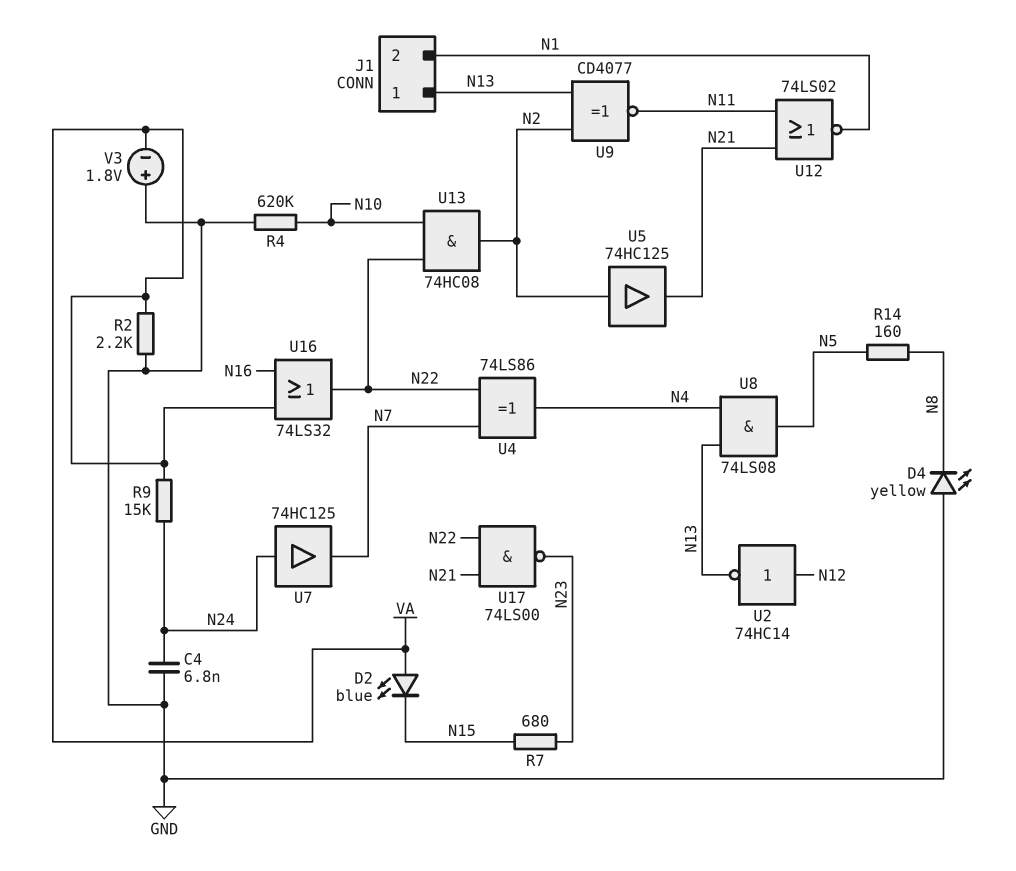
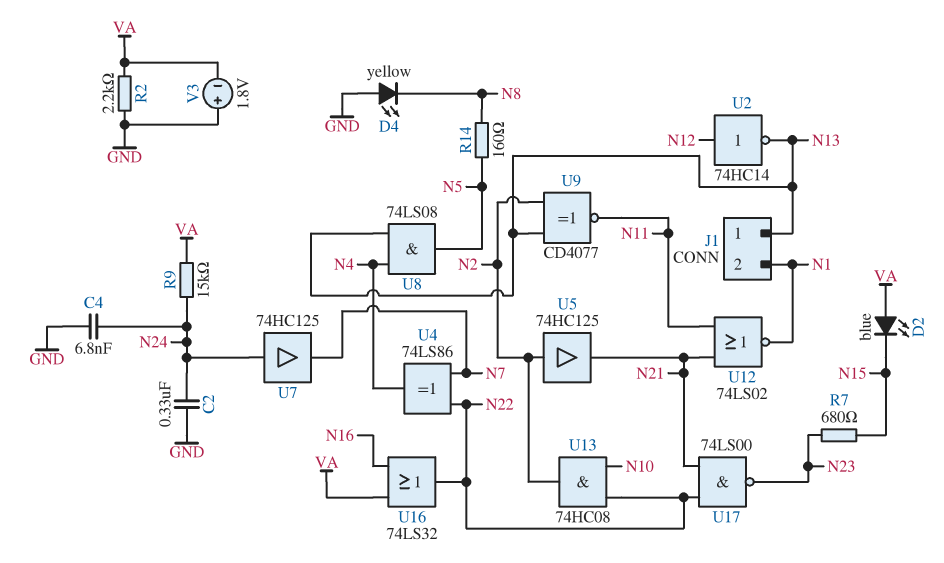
C2: none -> 330nF (GND, N24)
R4: 620k (GND, N10) -> none

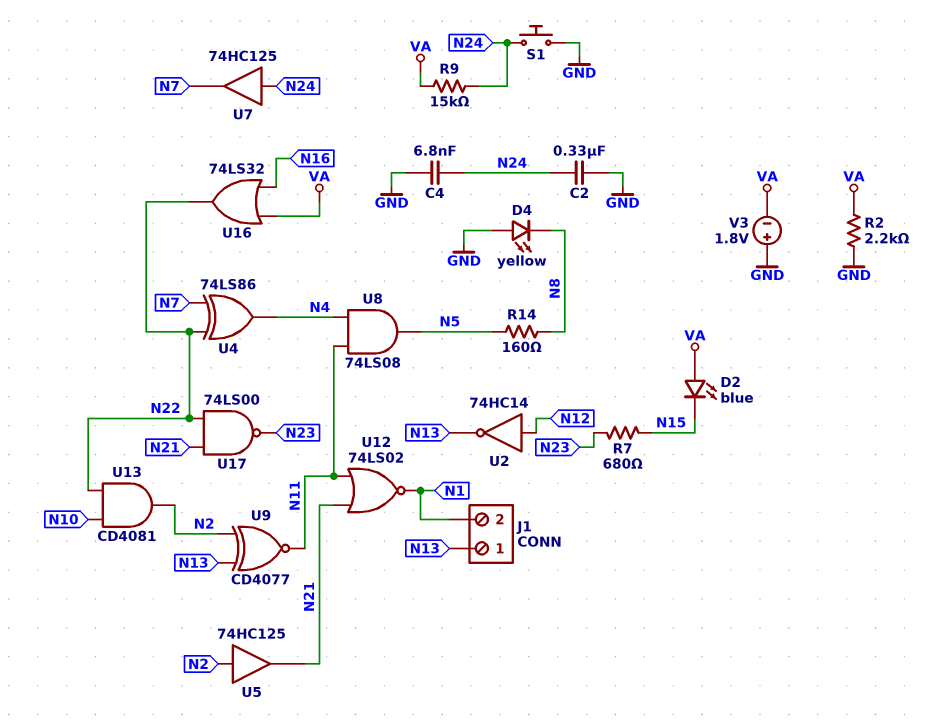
S1: none -> button (GND, N24)
U8: AND 74LS08 (in N4, in N13, out N5) -> AND 74LS08 (in N4, in N11, out N5)
U13: AND 74HC08 (in N10, in N22, out N2) -> AND CD4081 (in N10, in N22, out N2)

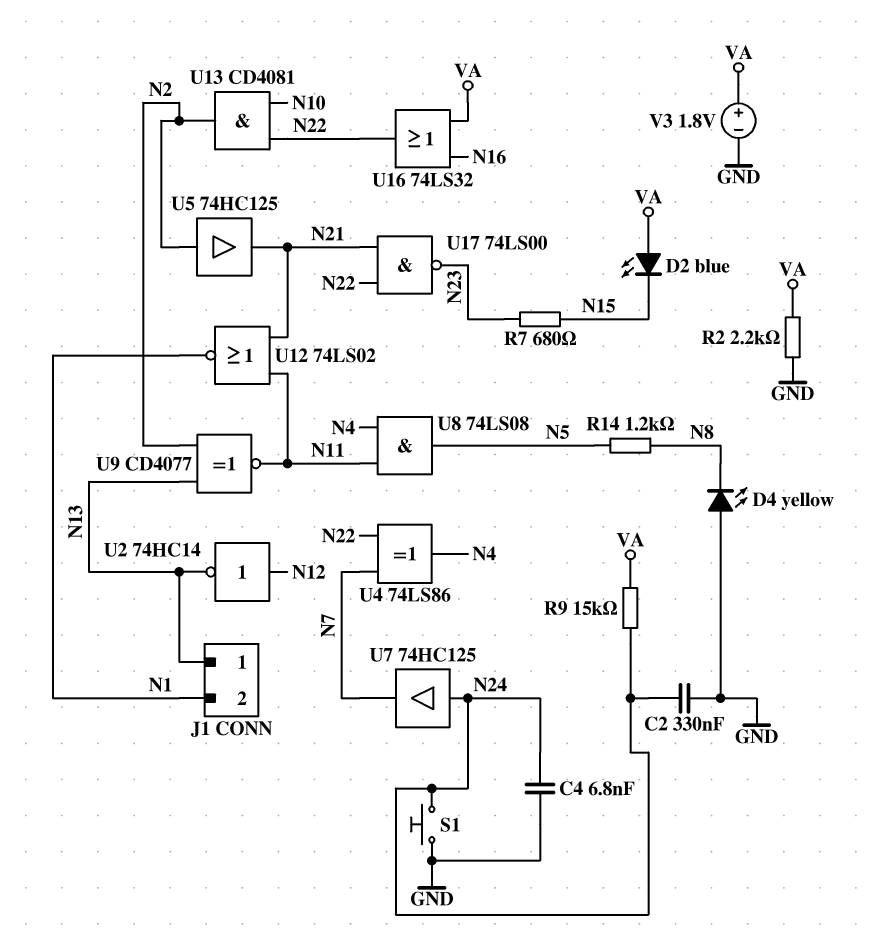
R14: 160 (N5, N8) -> 1.2k (N5, N8)
V3: 1.8V (plus GND, minus VA) -> 1.8V (plus VA, minus GND)

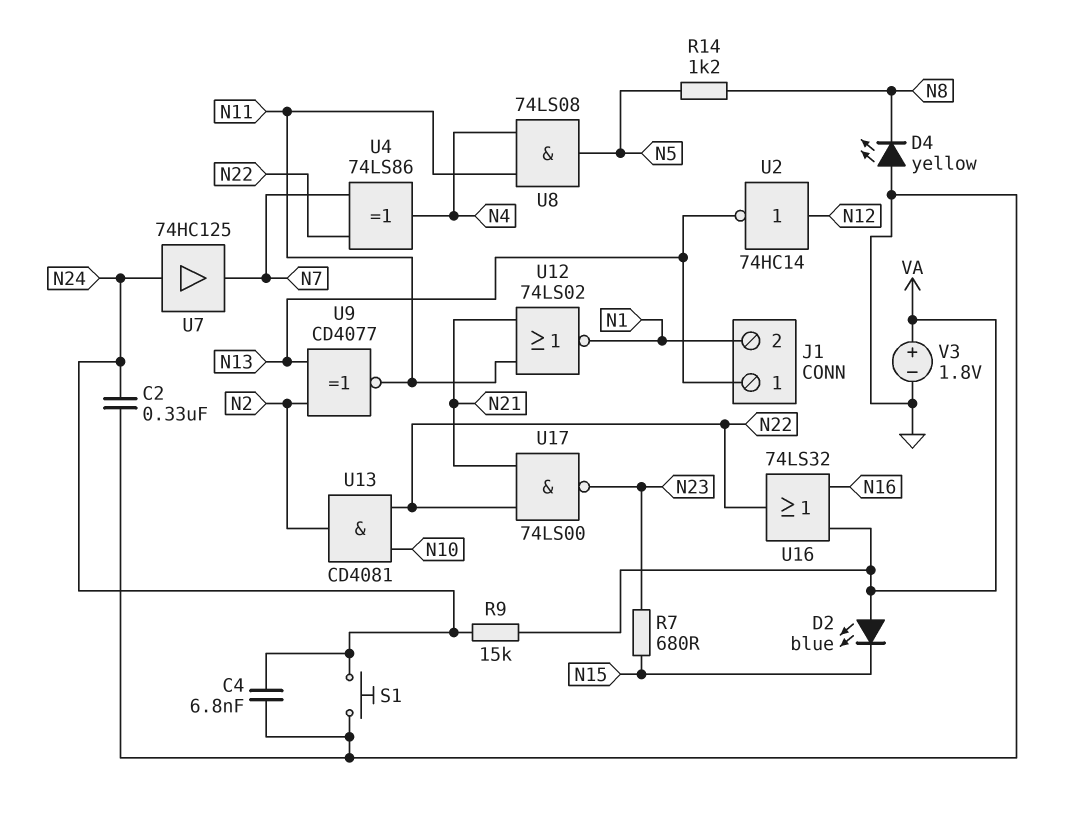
R2: 2.2k (GND, VA) -> none
U5: buffer 74HC125 (in N2, out N21) -> none

